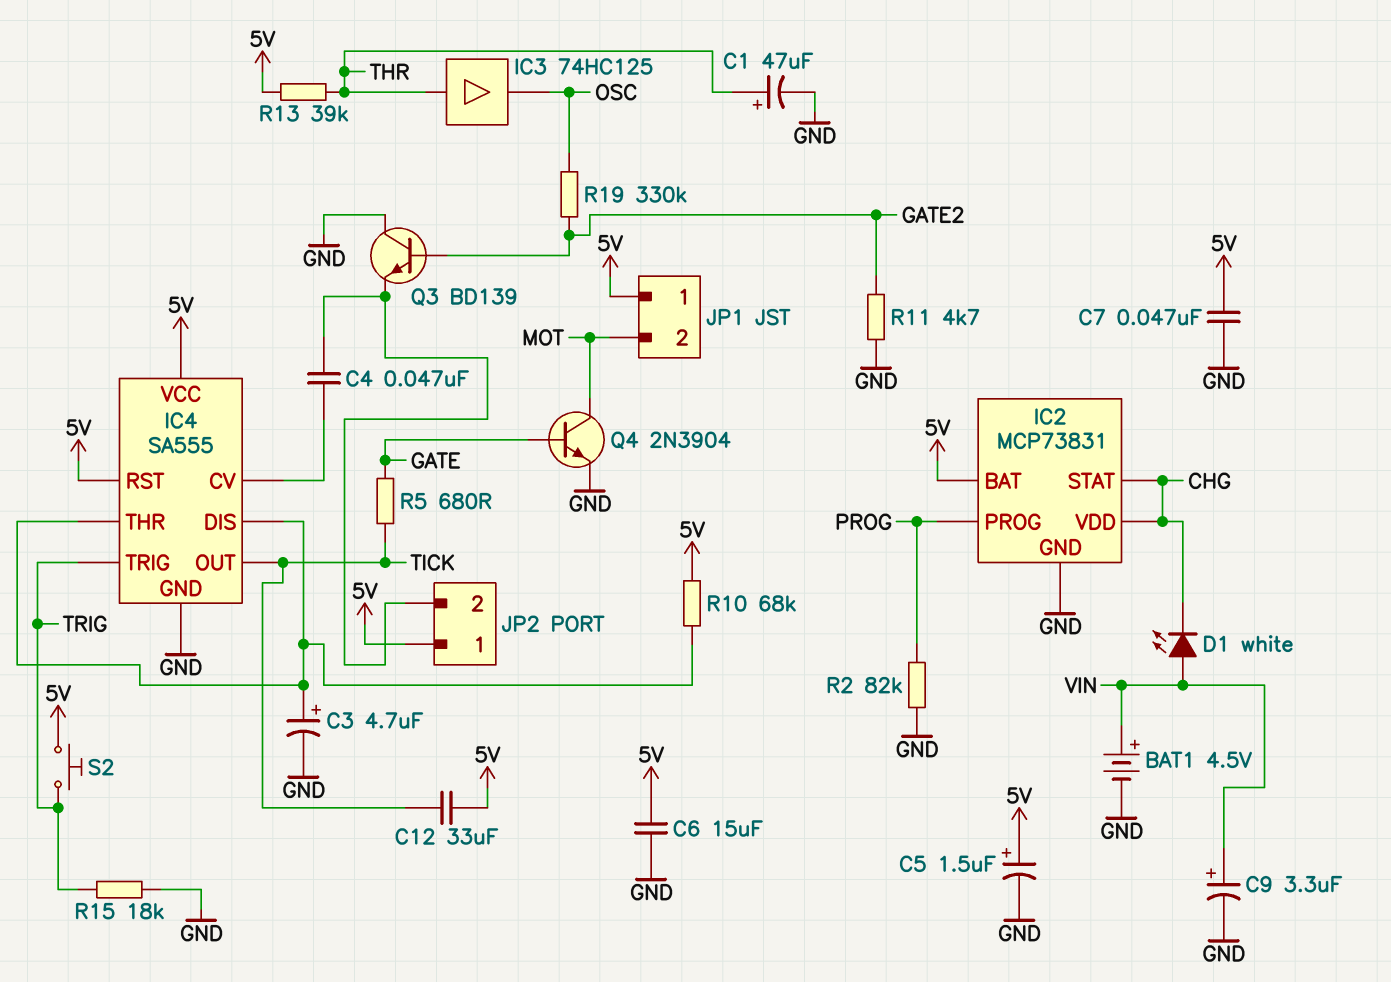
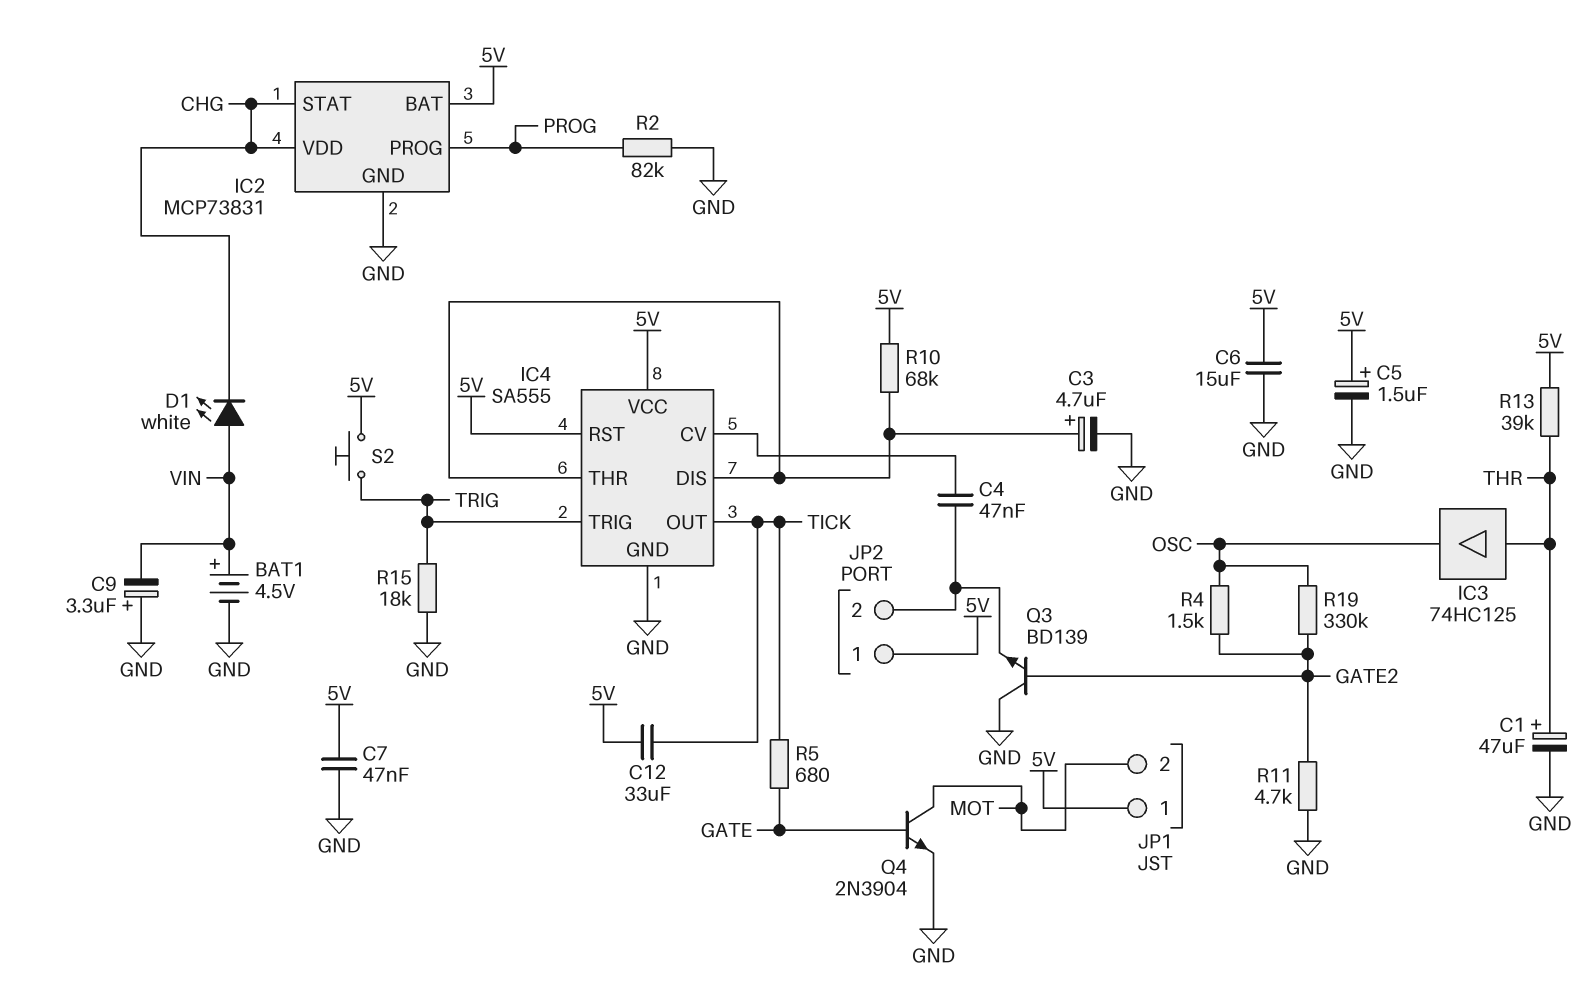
C9: 3.3uF (plus VIN, minus GND) -> 3.3uF (plus GND, minus VIN)
R4: none -> 1.5k (GATE2, OSC)

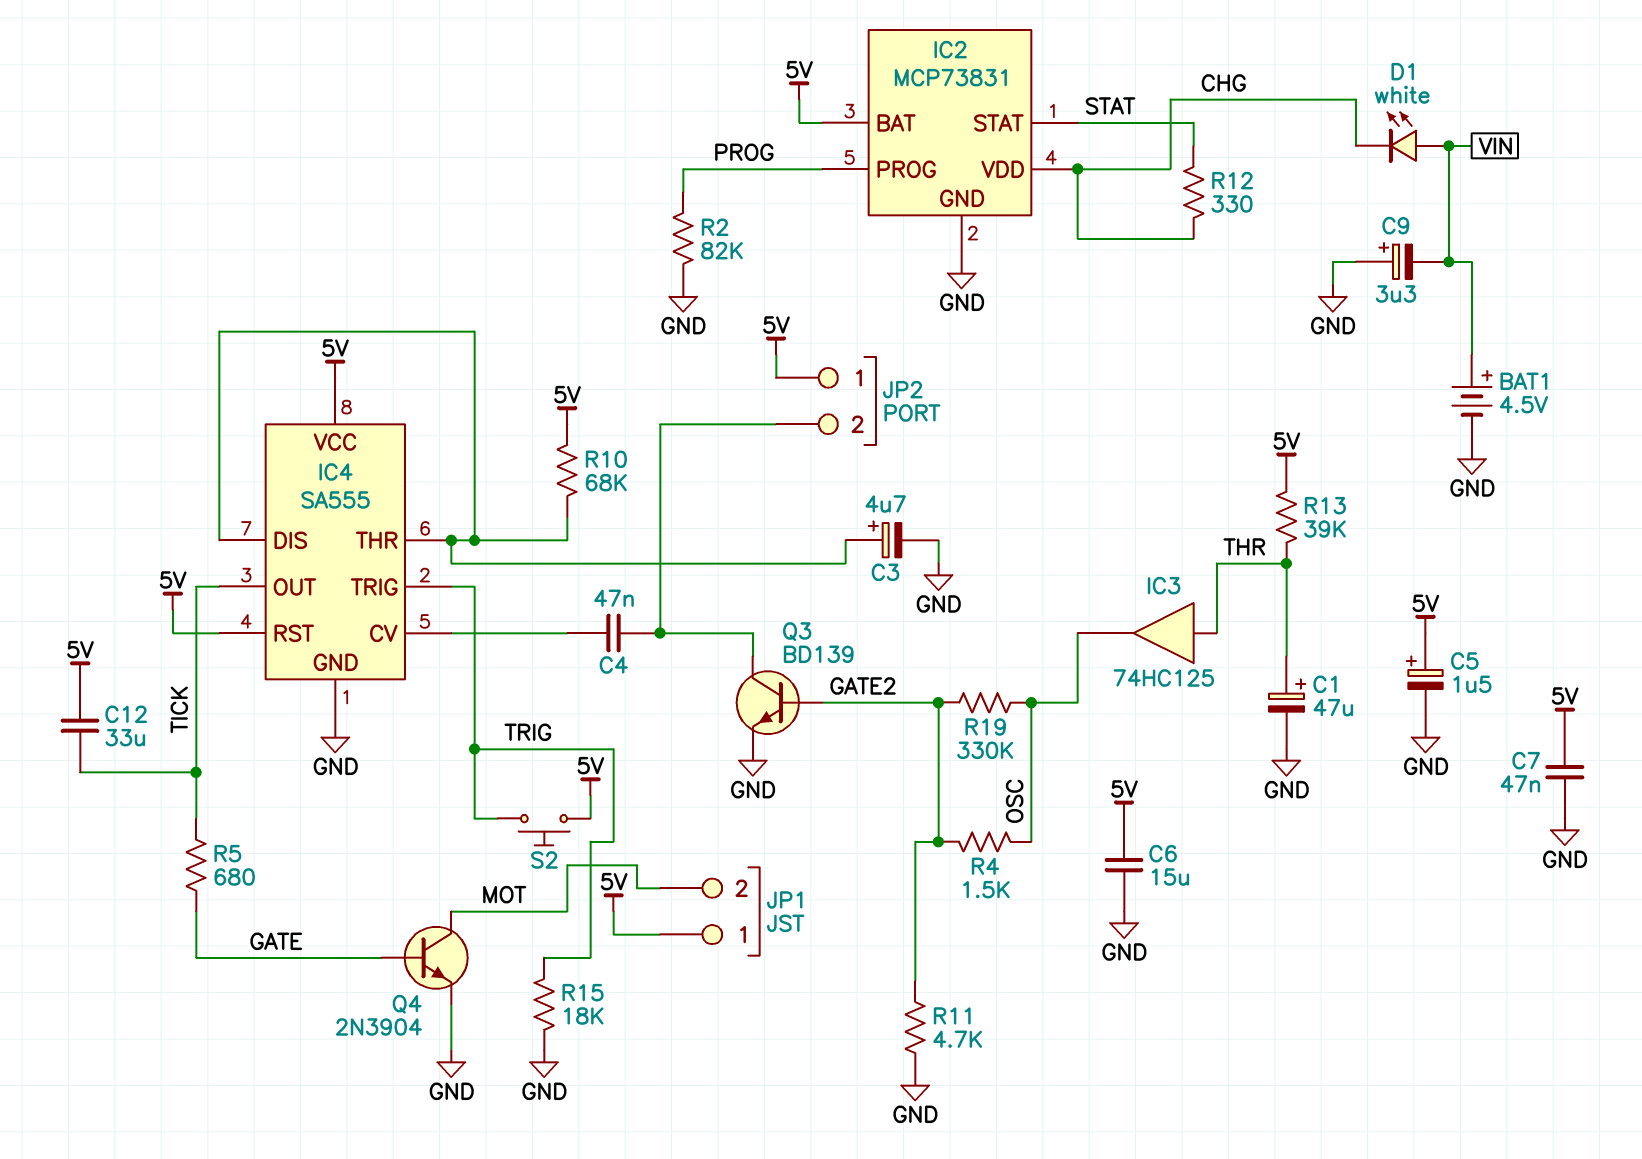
IC2 pin STAT: CHG -> STAT
Q3: NPN BD139 (B GATE2, C GND, E JP2/2) -> NPN BD139 (B GATE2, C JP2/2, E GND)
R12: none -> 330 (CHG, STAT)

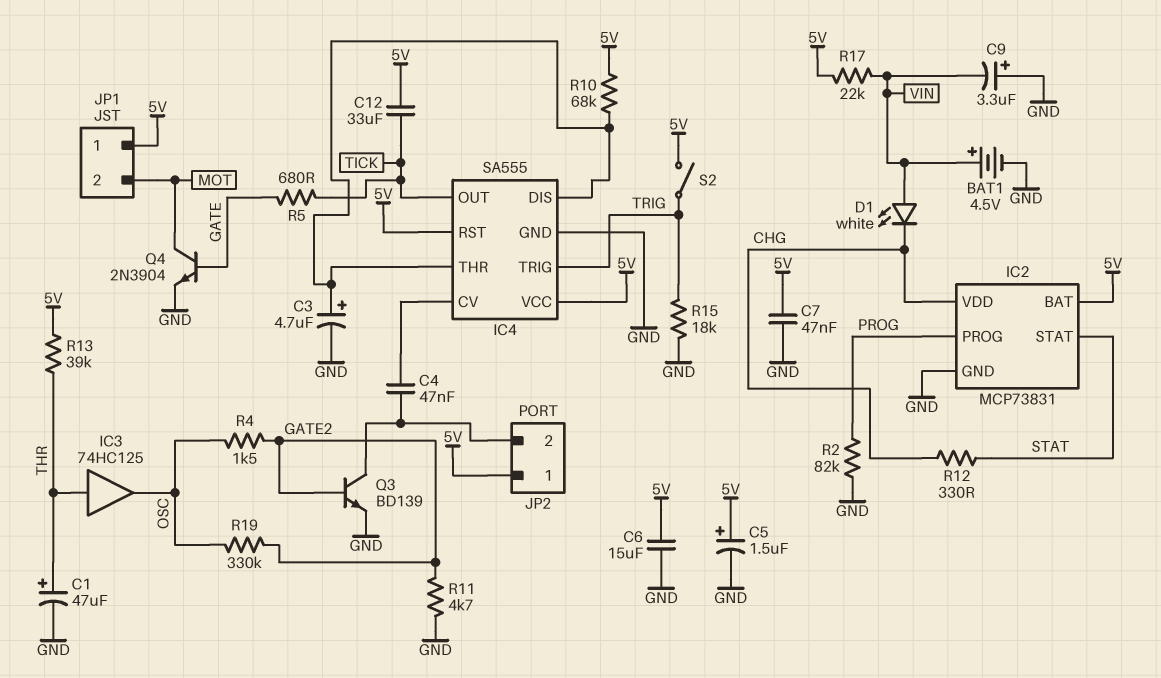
R17: none -> 22k (5V, VIN)
S2: button (5V, TRIG) -> switch (5V, TRIG)

